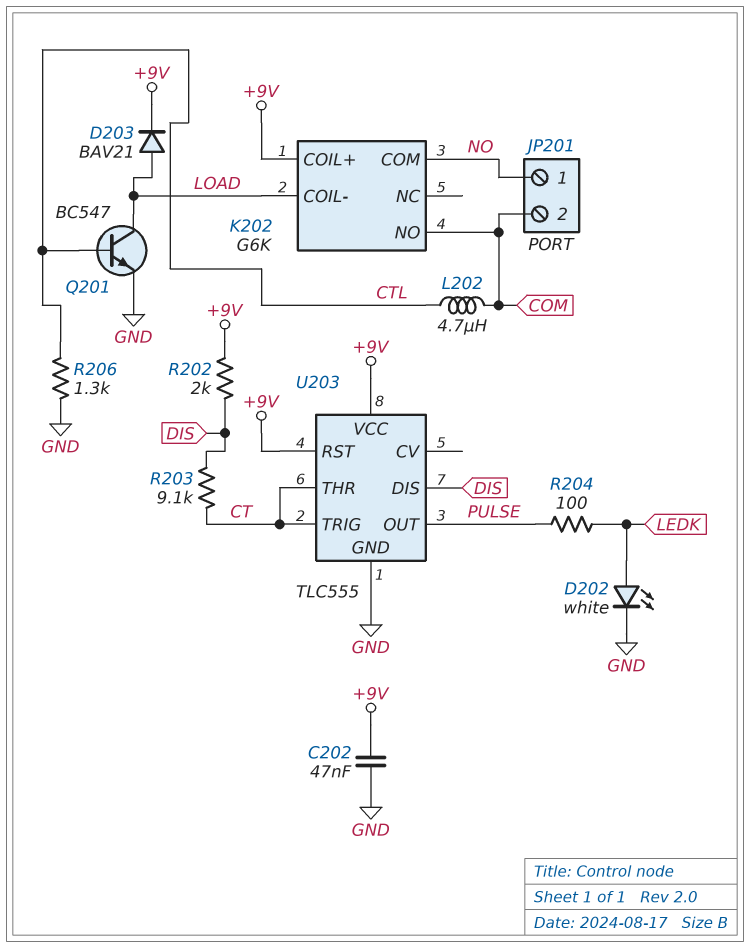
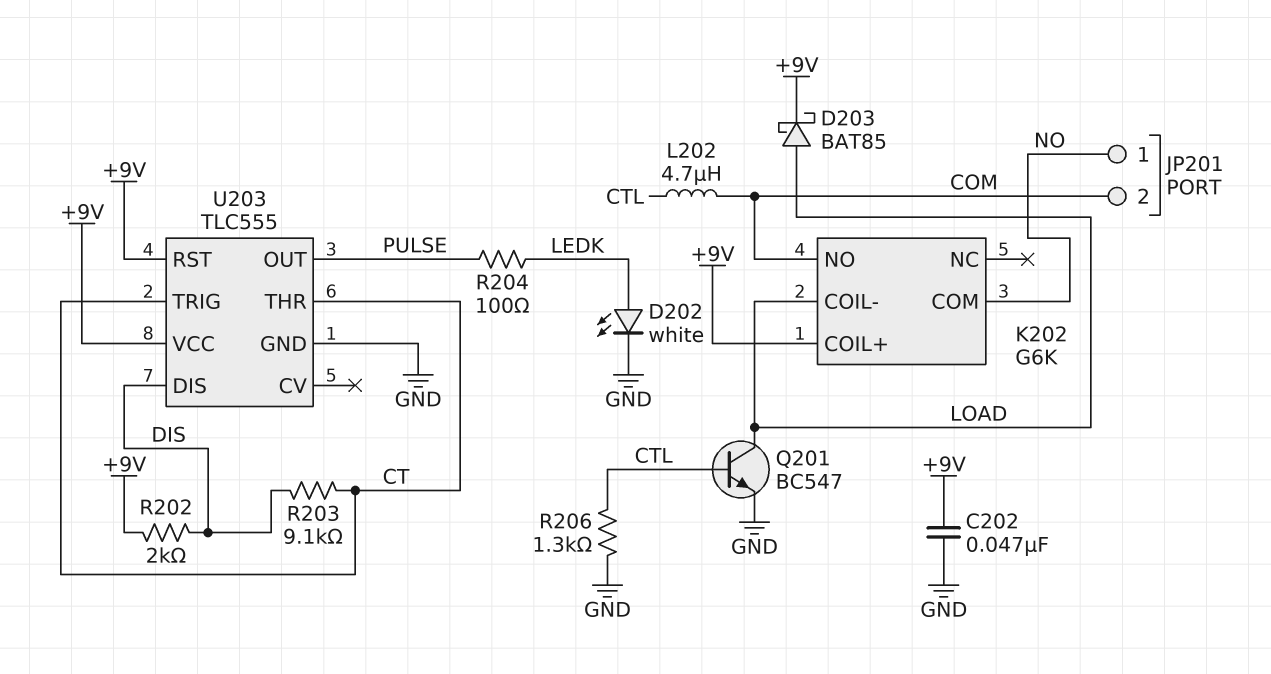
D203: diode BAV21 (A LOAD, K +9V) -> schottky BAT85 (A LOAD, K +9V)

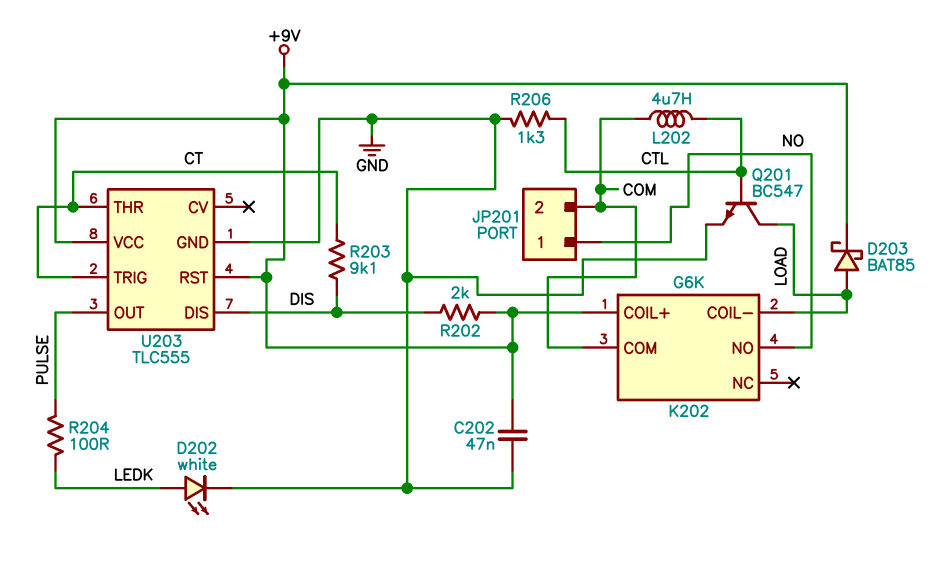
K202 pin COM: NO -> COM
K202 pin NO: COM -> NO

